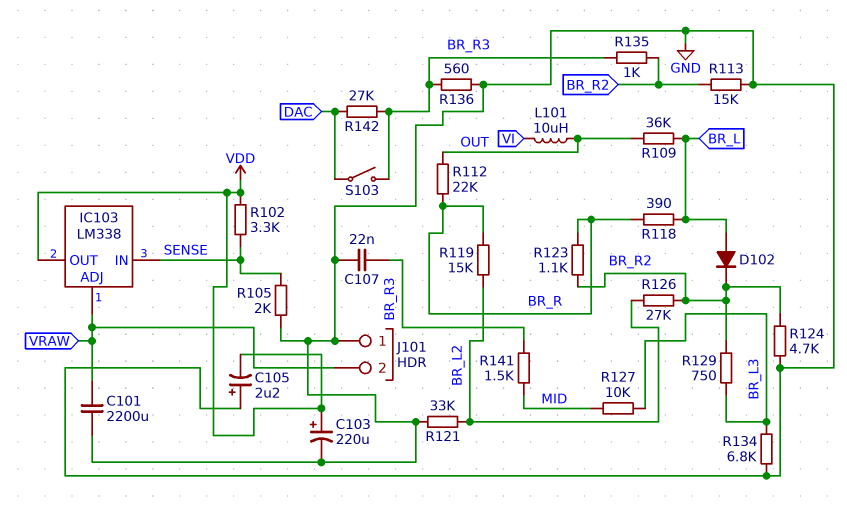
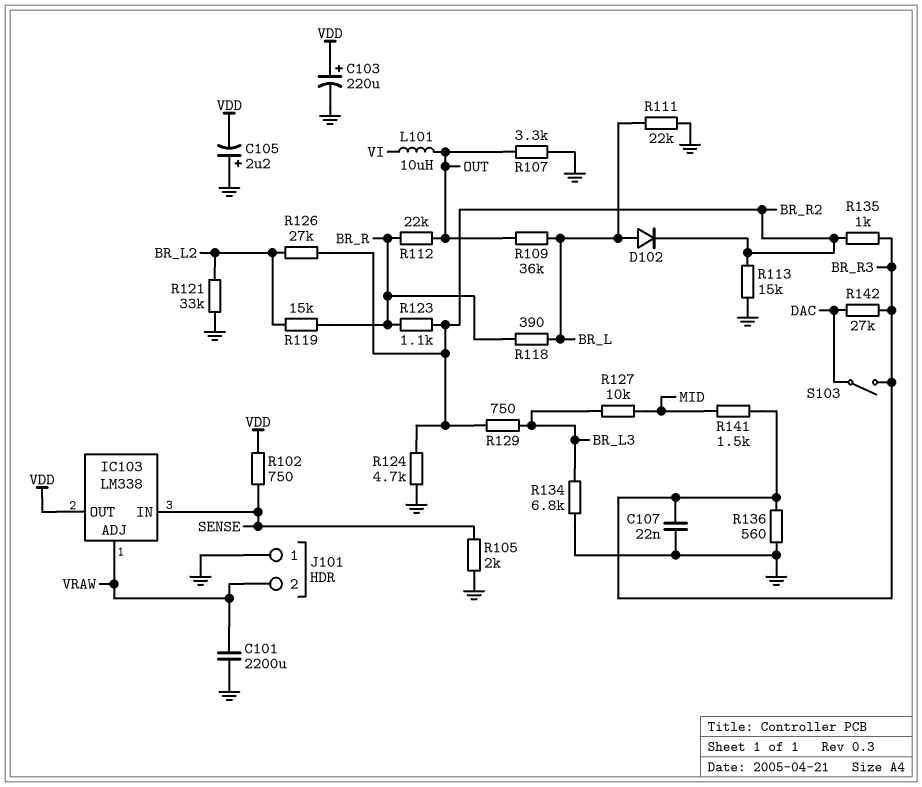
R102: 3.3k (SENSE, VDD) -> 750 (SENSE, VDD)
R107: none -> 3.3k (GND, OUT)
R111: none -> 22k (BR_L, GND)

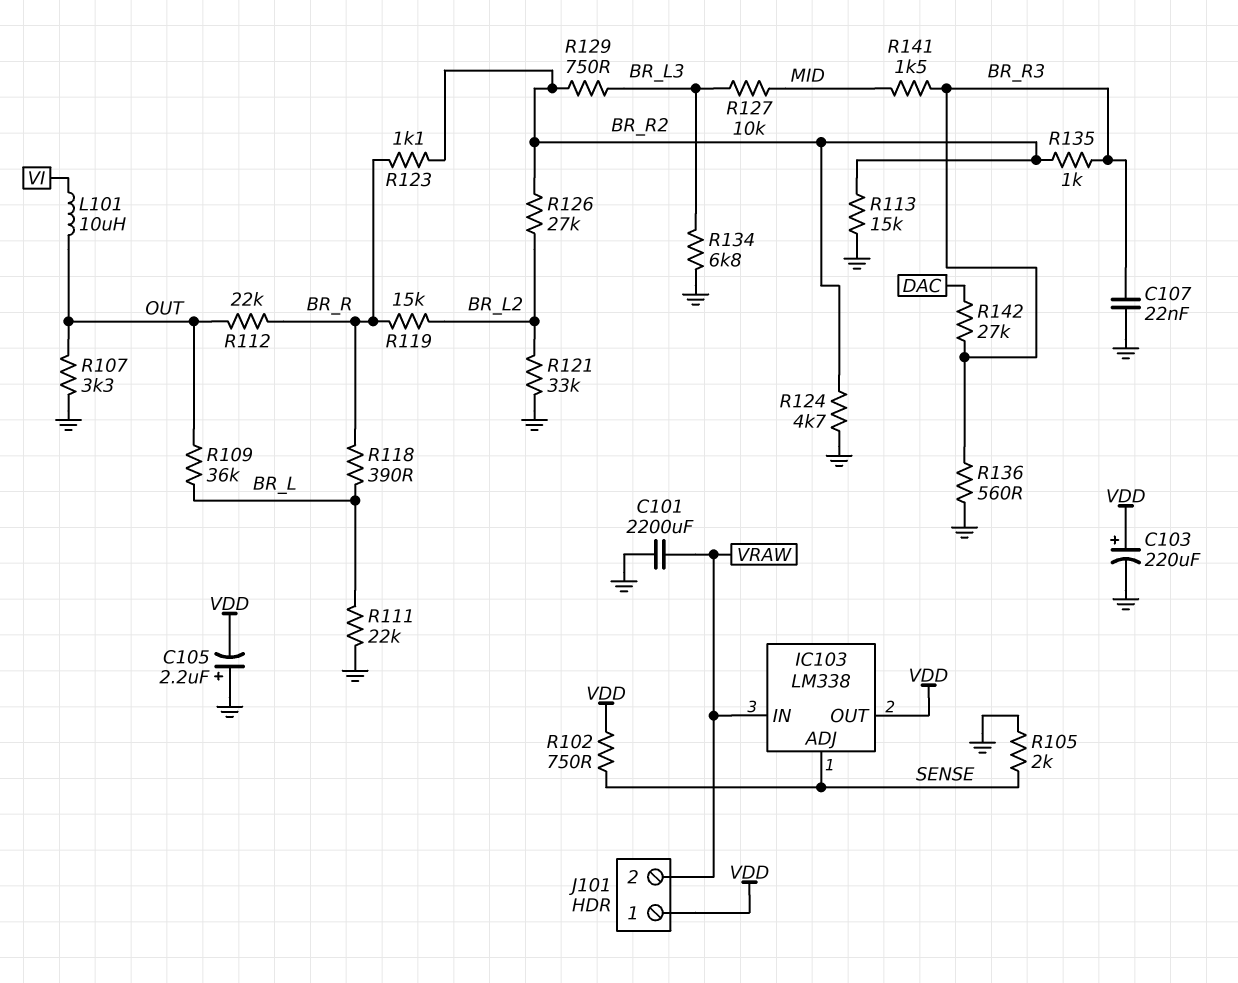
D102: diode (A BR_L, K BR_R2) -> none
IC103 pin ADJ: VRAW -> SENSE
IC103 pin IN: SENSE -> VRAW
J101 pin 1: GND -> VDD
S103: switch (BR_R3, DAC) -> none

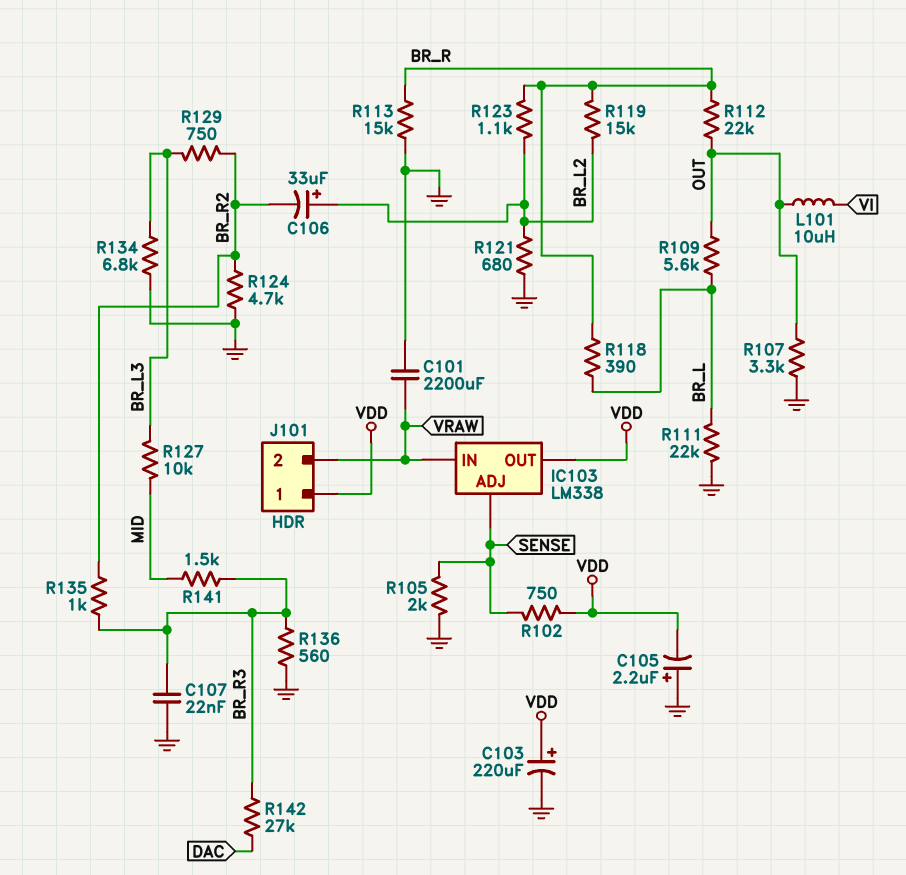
C106: none -> 33uF (plus BR_L2, minus BR_R2)
R109: 36k (BR_L, OUT) -> 5.6k (BR_L, OUT)
R113: 15k (BR_R2, GND) -> 15k (BR_R, GND)
R121: 33k (BR_L2, GND) -> 680 (BR_L2, GND)
R123: 1.1k (BR_R, BR_R2) -> 1.1k (BR_L2, BR_R)
R126: 27k (BR_L2, BR_R2) -> none

